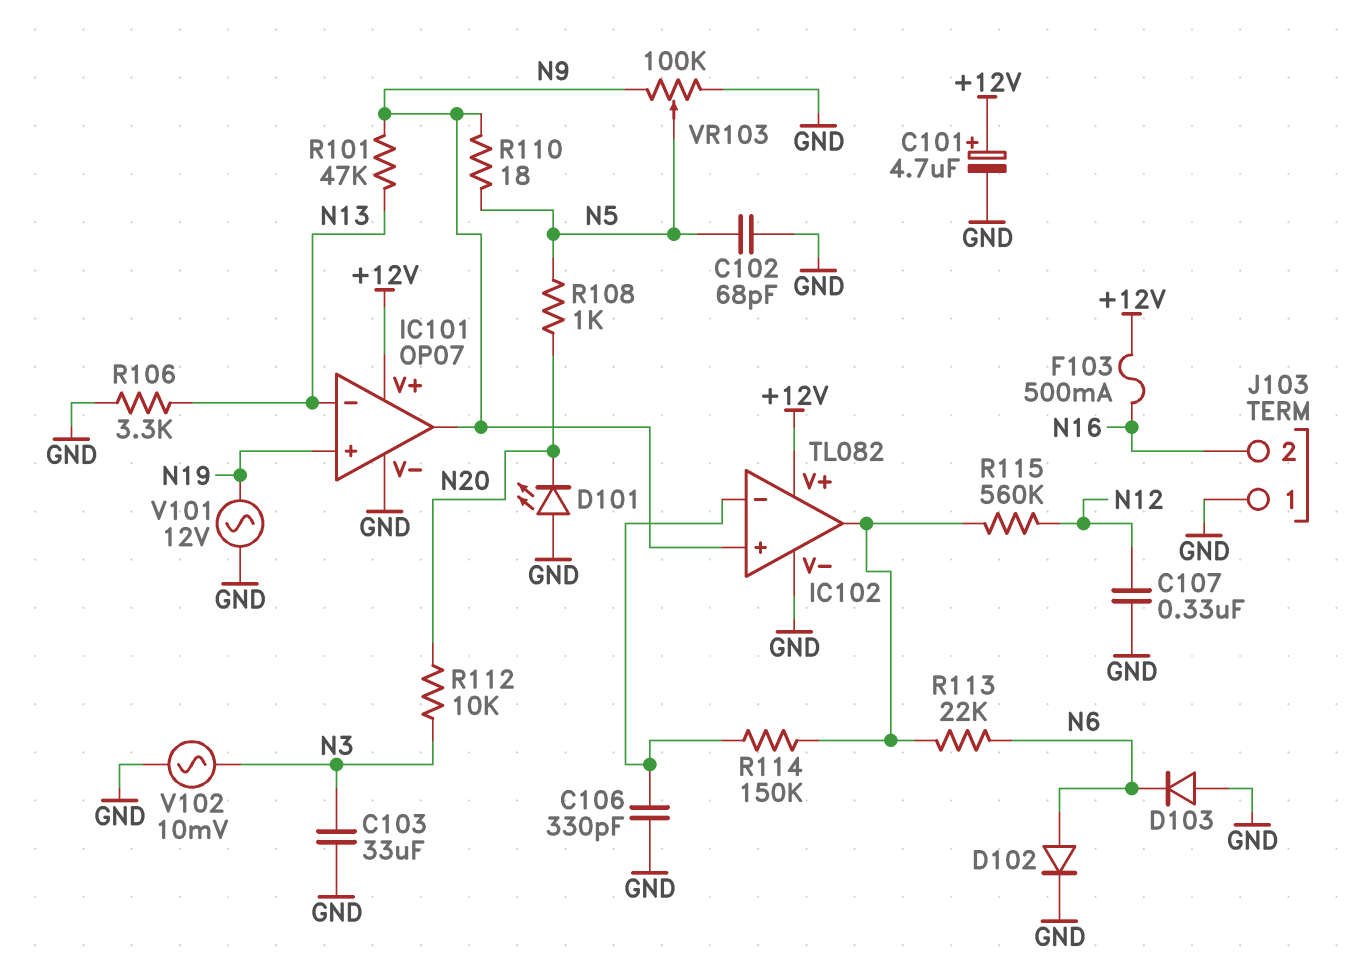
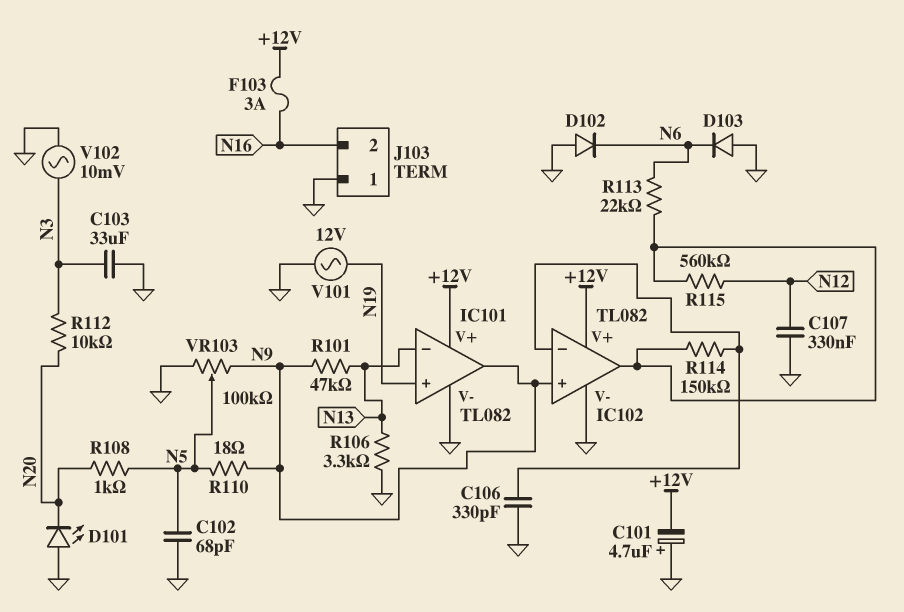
C101: 4.7uF (plus +12V, minus GND) -> 4.7uF (plus GND, minus +12V)
D102: diode (A N6, K GND) -> diode (A GND, K N6)
F103: 500mA (+12V, N16) -> 3A (+12V, N16)
IC101: OP07 -> TL082

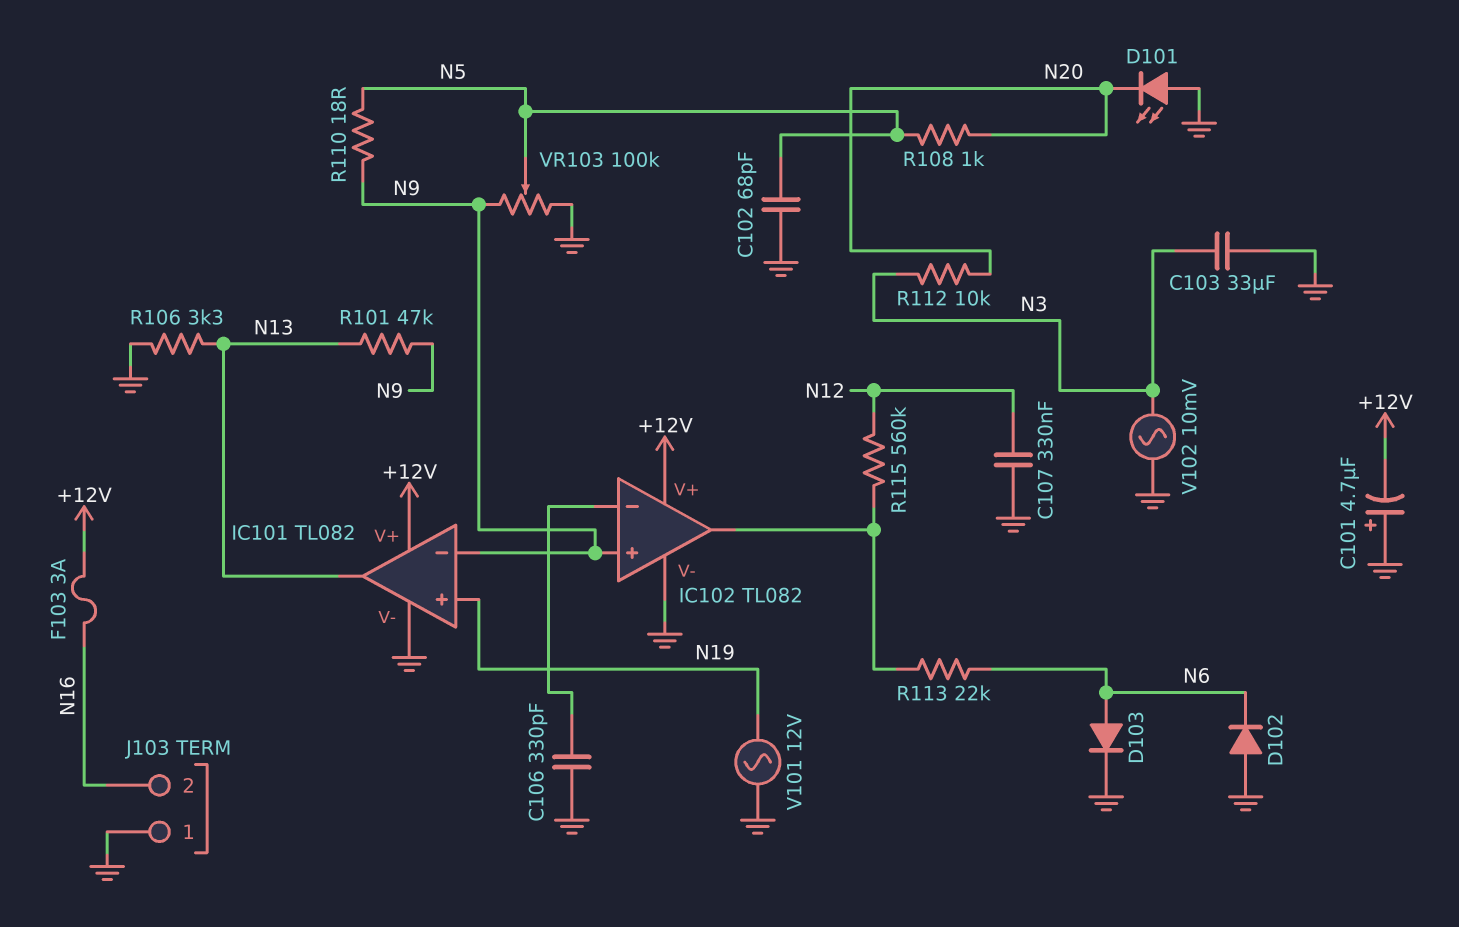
D103: diode (A GND, K N6) -> diode (A N6, K GND)
IC101 pin in-: N13 -> N9
IC101 pin out: N9 -> N13
R114: 150k (IC102/in-, IC102/out) -> none

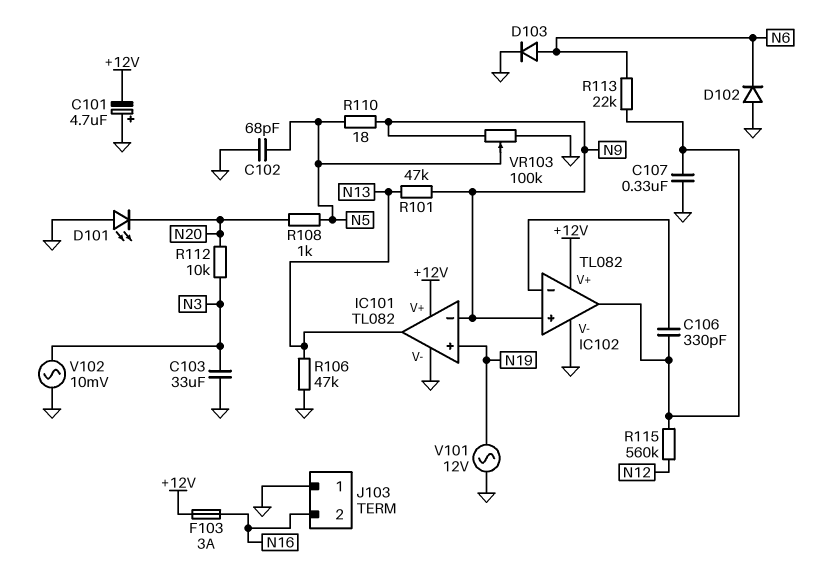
C106: 330pF (GND, IC102/in-) -> 330pF (IC102/in-, IC102/out)
C107: 330nF (GND, N12) -> 330nF (GND, IC102/out)
R106: 3.3k (GND, N13) -> 47k (GND, N13)

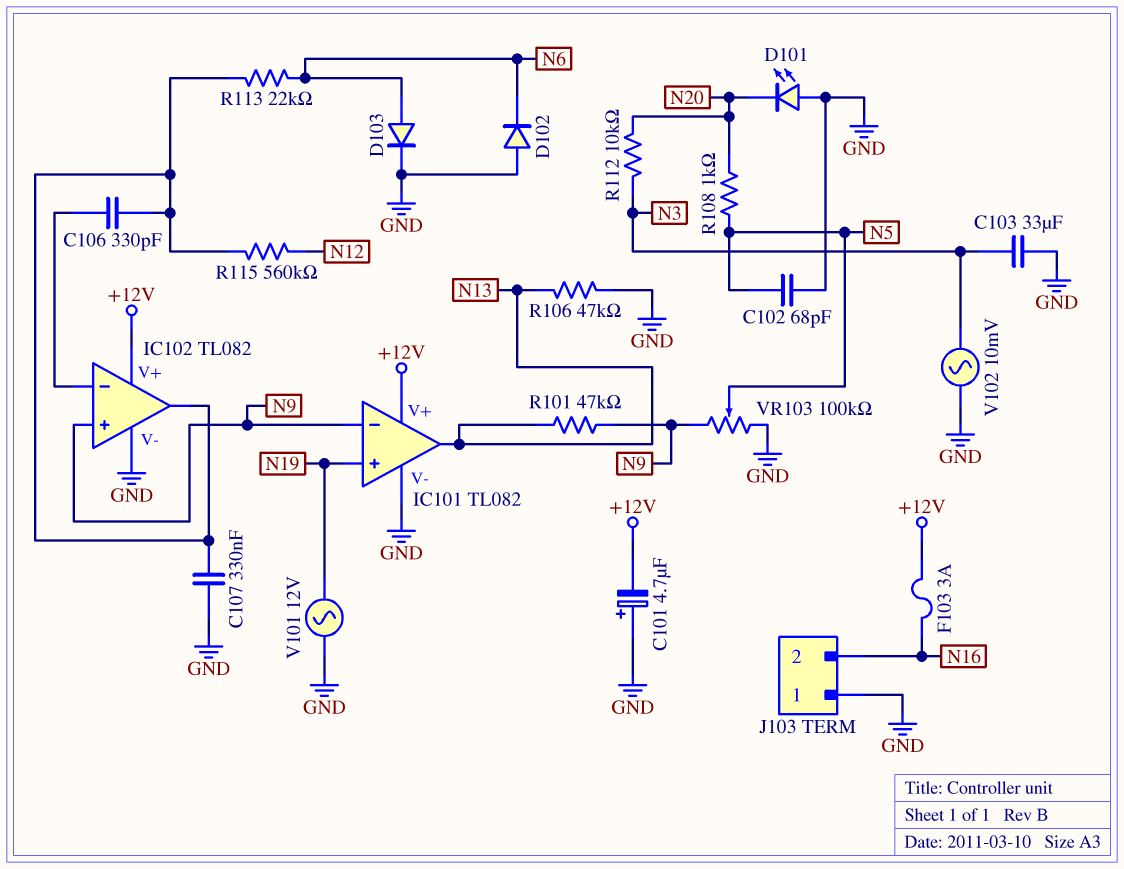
R110: 18 (N5, N9) -> none

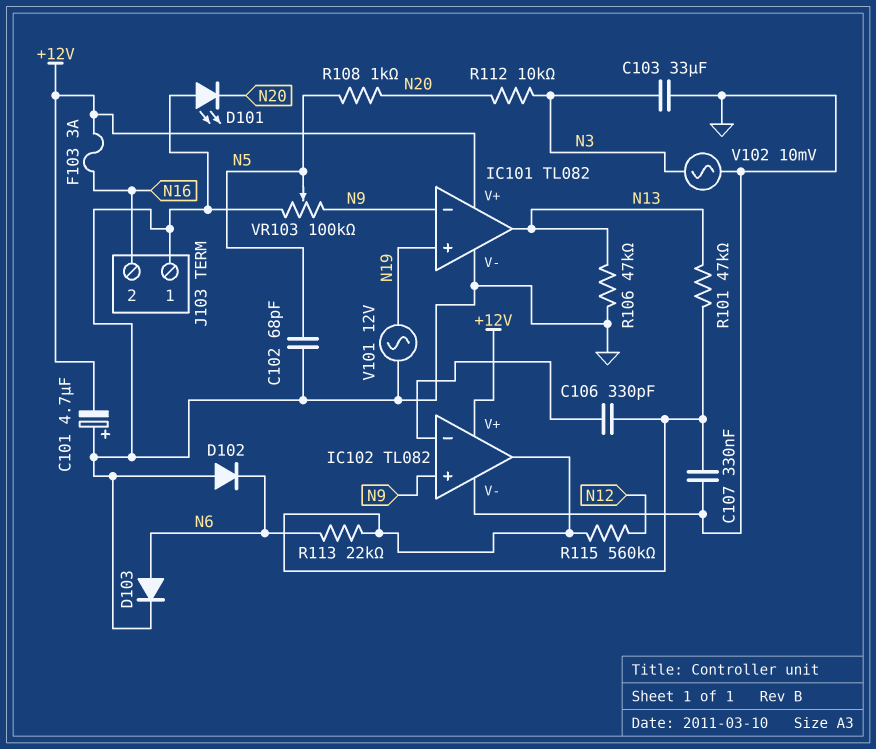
R101: 47k (N9, N13) -> 47k (IC102/out, N13)

